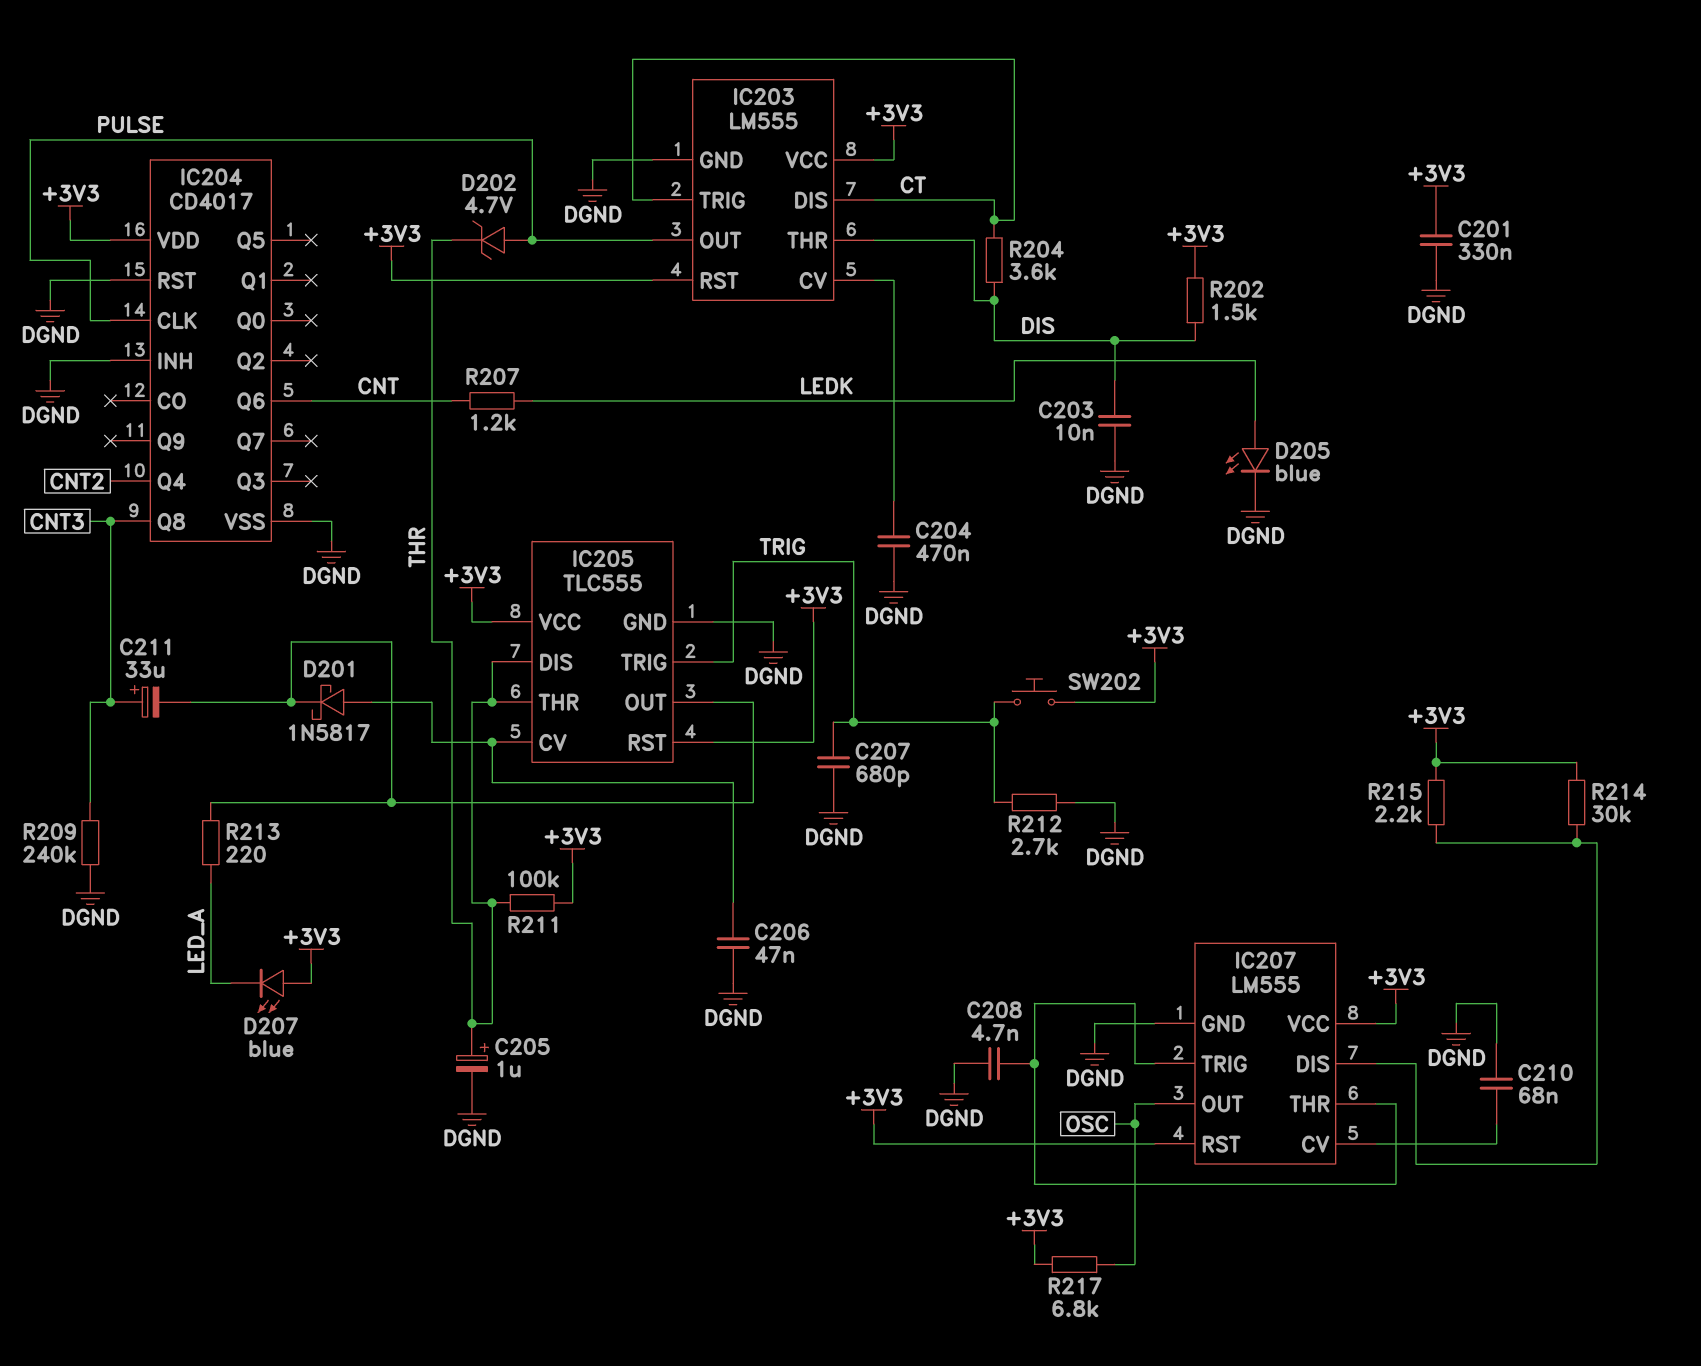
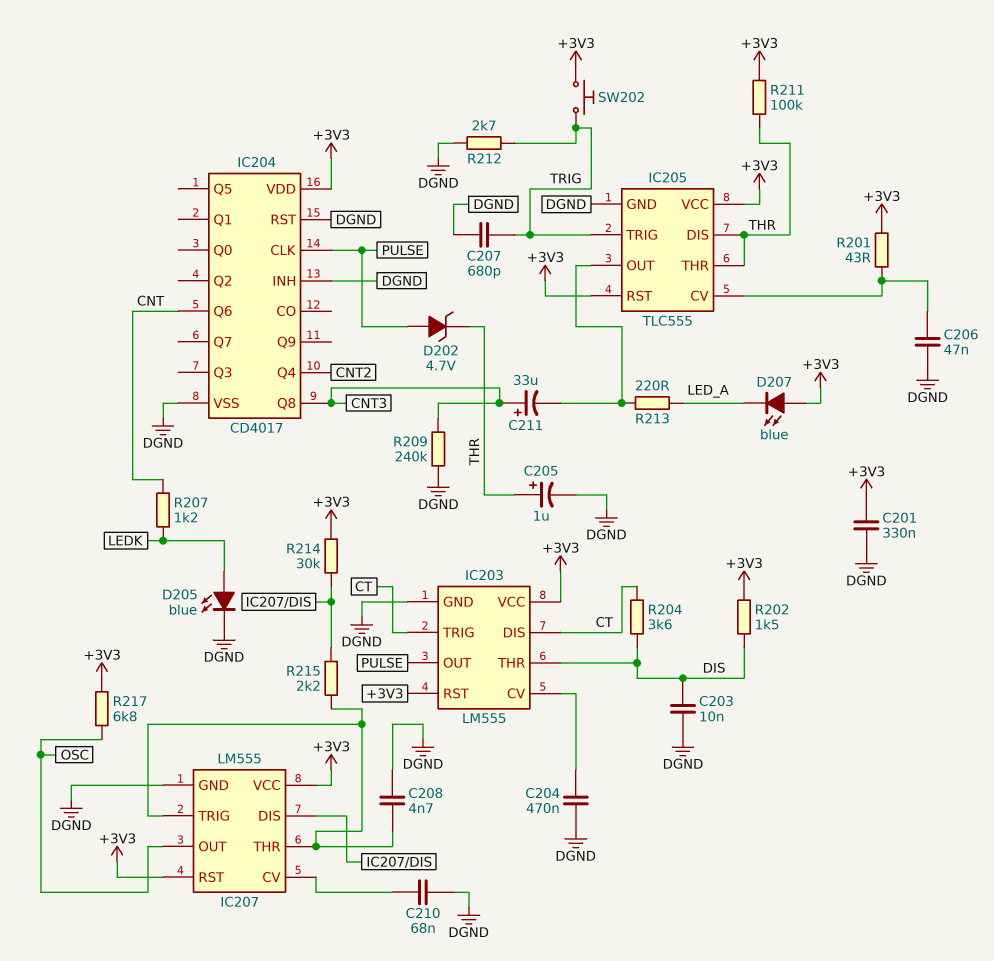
D201: schottky 1N5817 (A IC205/CV, K IC205/OUT) -> none
R201: none -> 43 (+3V3, IC205/CV)
R215: 2.2k (+3V3, IC207/DIS) -> 2.2k (IC207/DIS, IC207/THR)

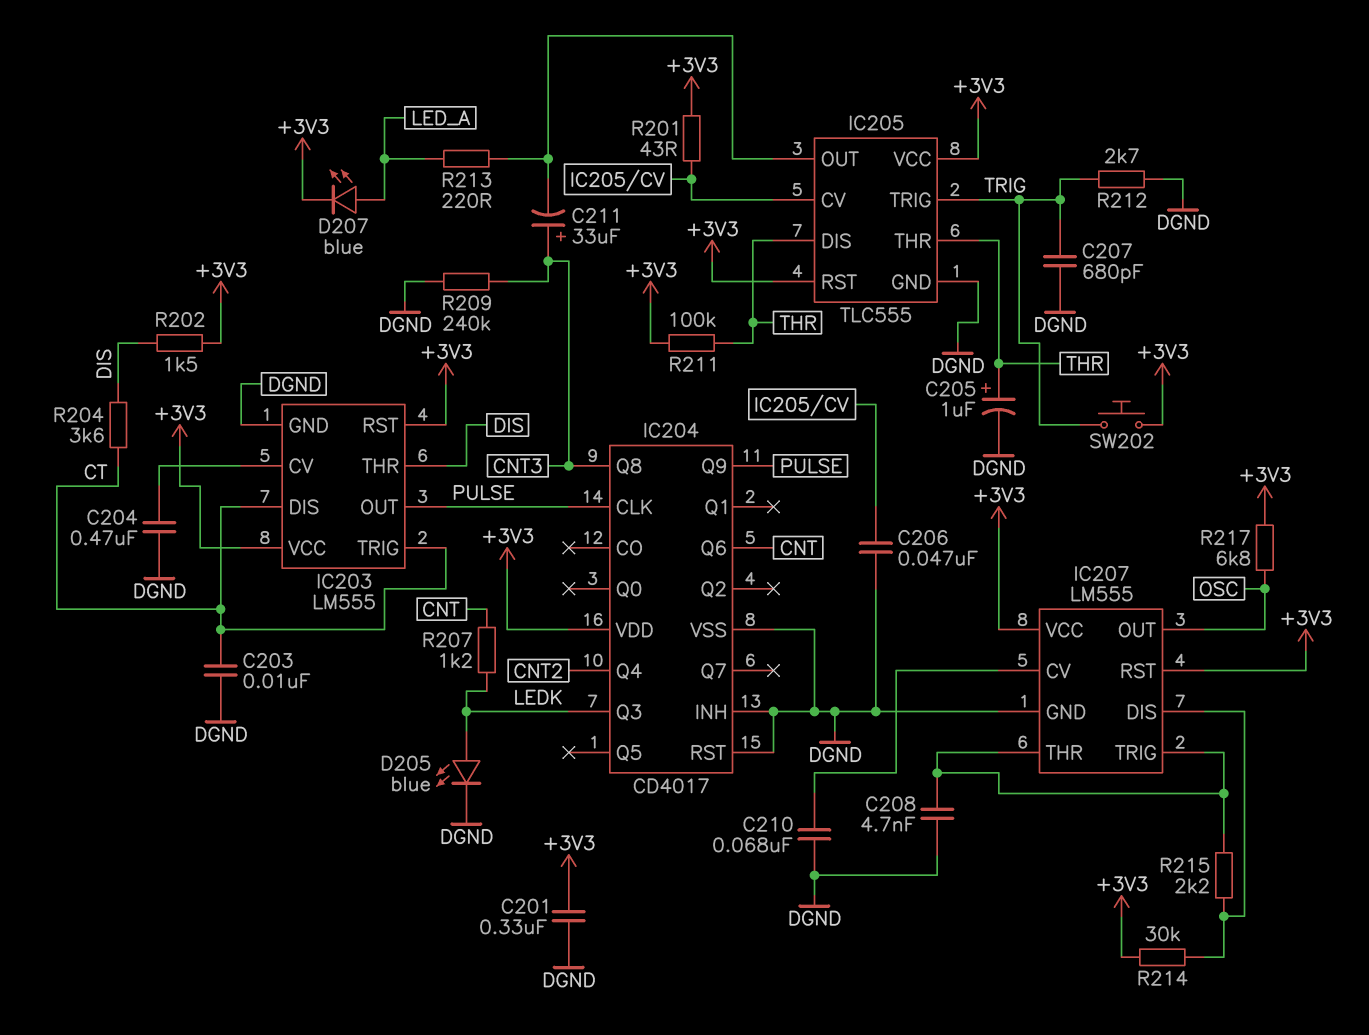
C203: 10nF (DGND, DIS) -> 10nF (CT, DGND)
D202: zener 4.7V (A PULSE, K THR) -> none
D207: LED blue (A +3V3, K LED_A) -> LED blue (A LED_A, K +3V3)
IC204 pin Q3: none -> LEDK
IC204 pin Q9: none -> PULSE

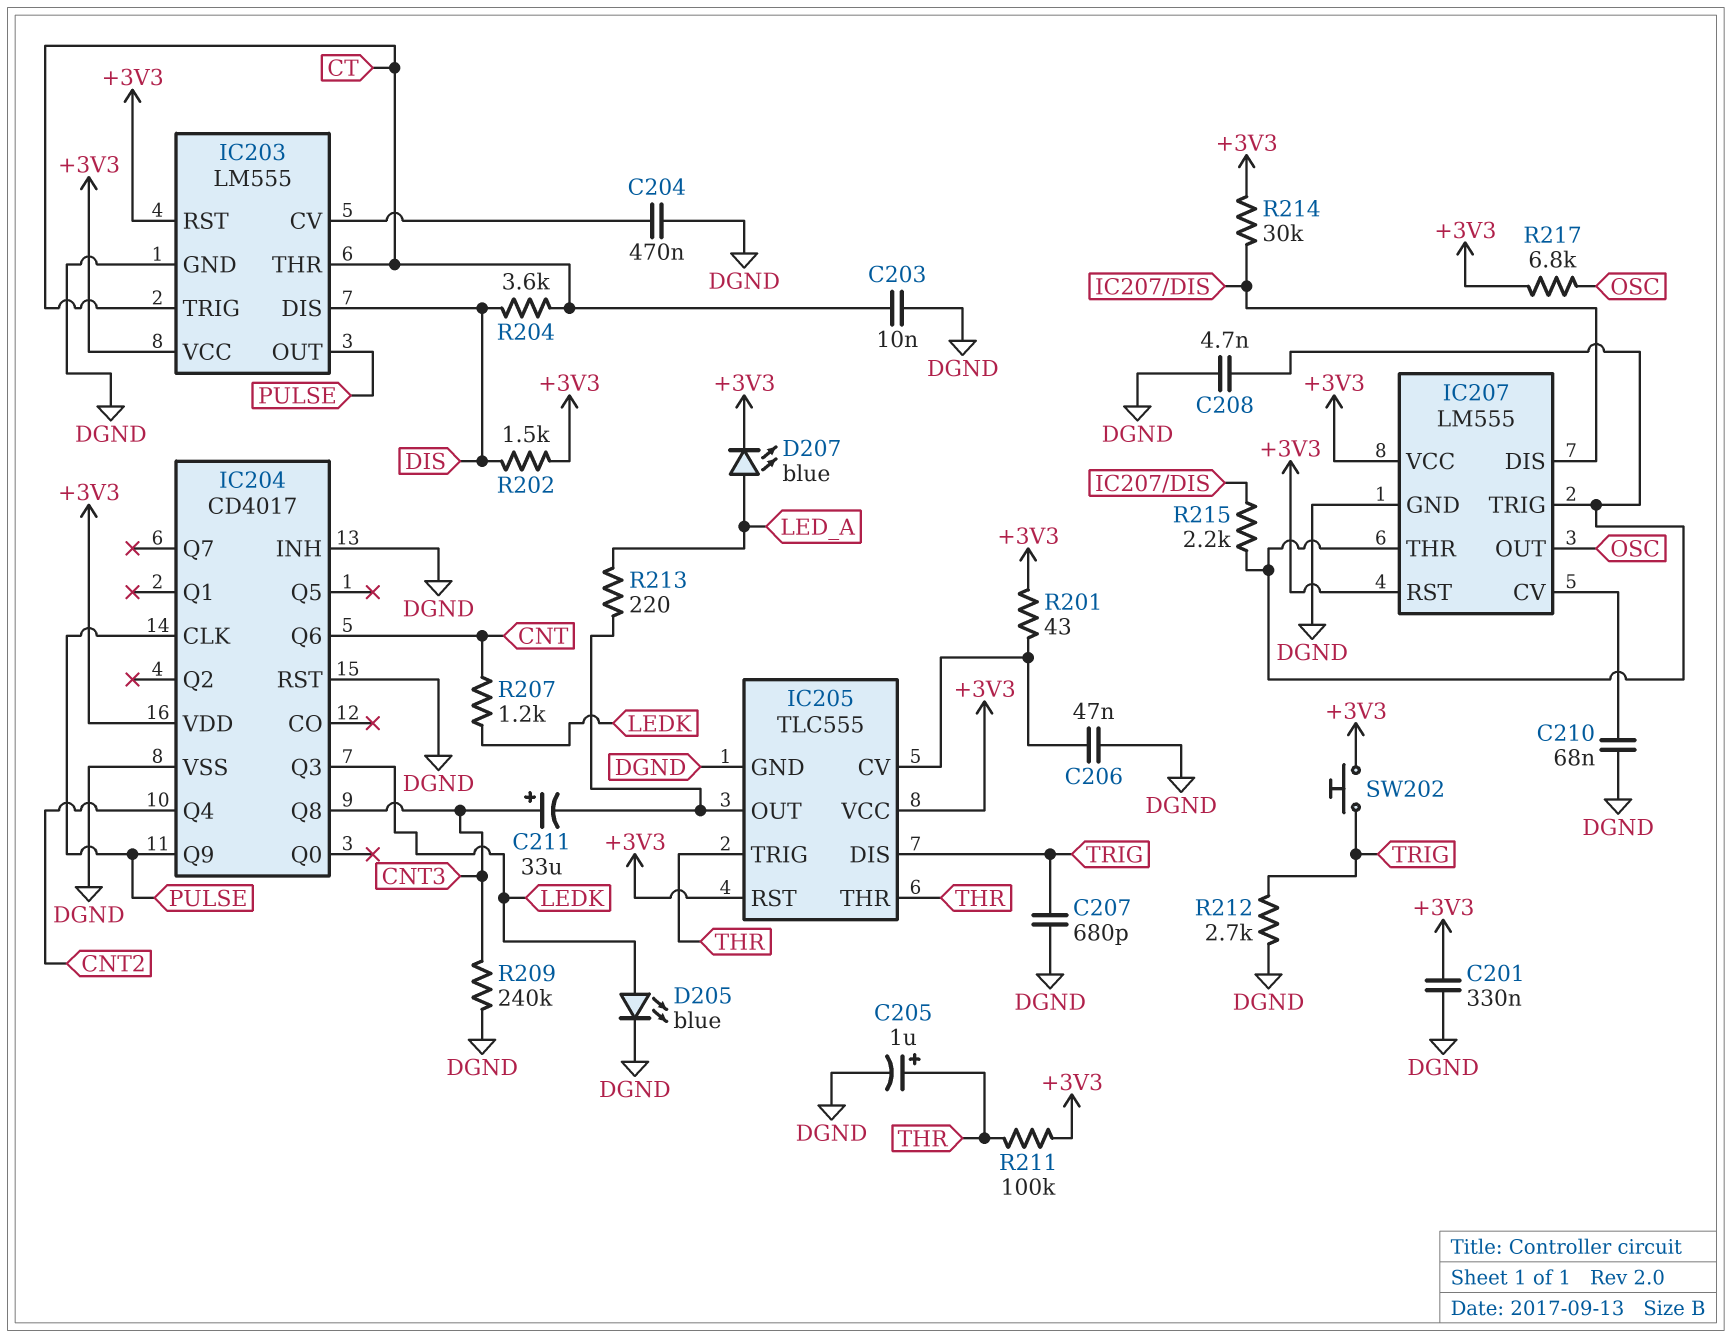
IC203 pin DIS: CT -> DIS
IC203 pin THR: DIS -> CT
IC205 pin DIS: THR -> TRIG
IC205 pin TRIG: TRIG -> THR

